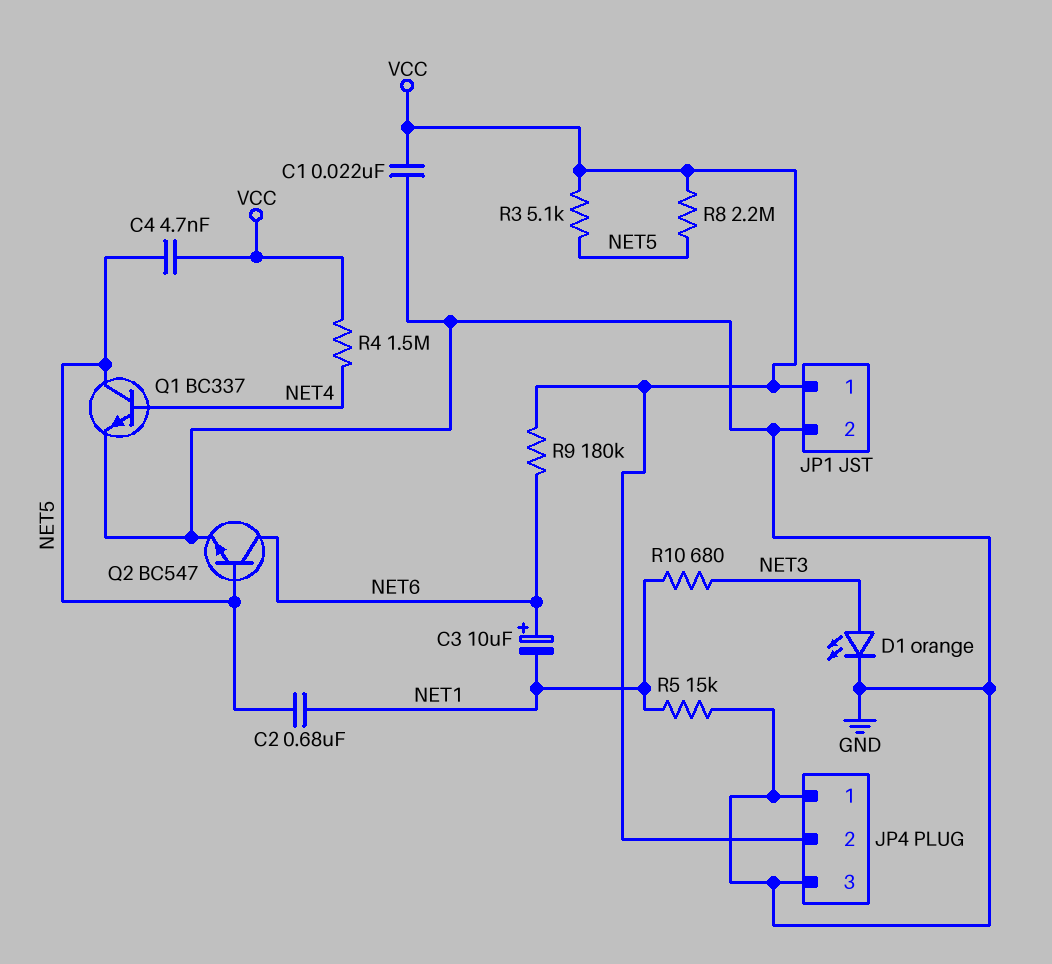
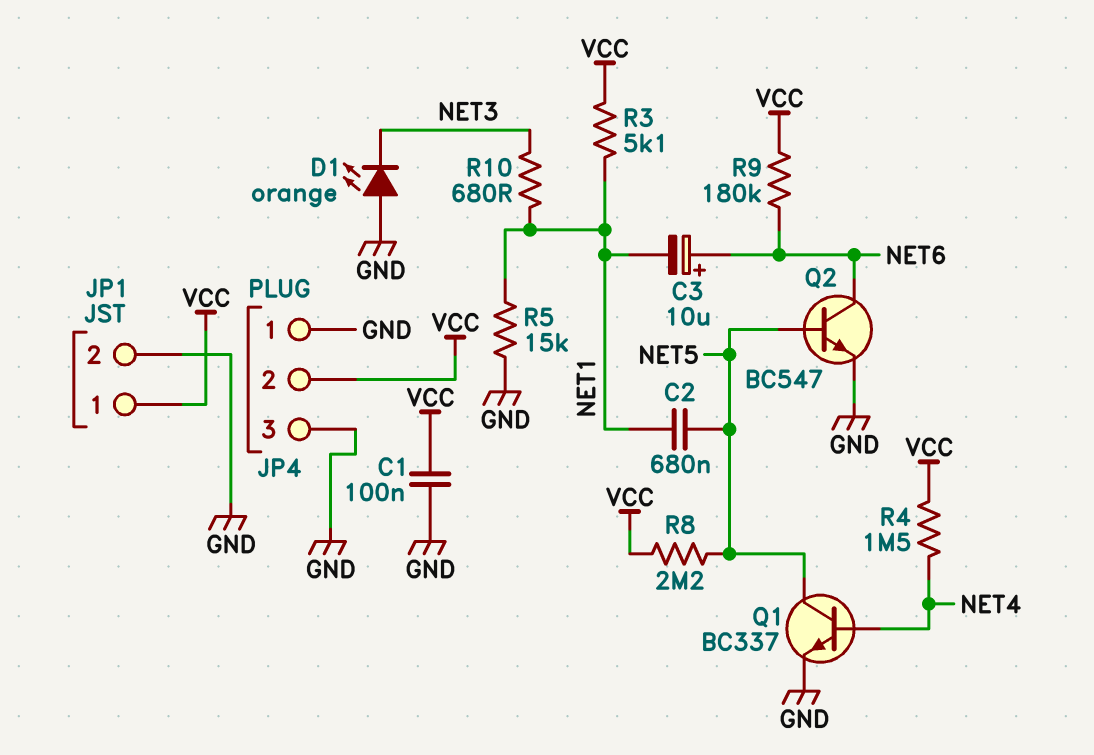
C1: 22nF (GND, VCC) -> 100nF (GND, VCC)
C4: 4.7nF (NET5, VCC) -> none
D1: LED orange (A NET3, K GND) -> LED orange (A GND, K NET3)
R3: 5.1k (NET5, VCC) -> 5.1k (NET1, VCC)

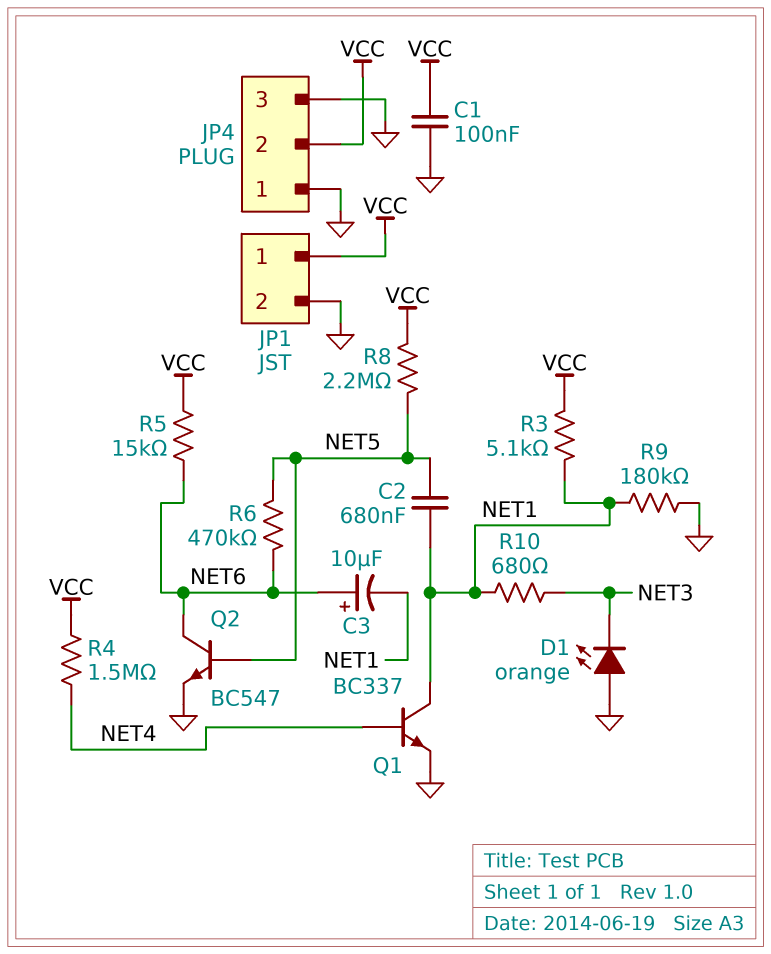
Q1: NPN BC337 (B NET4, C NET5, E GND) -> NPN BC337 (B NET4, C NET1, E GND)
R5: 15k (GND, NET1) -> 15k (NET6, VCC)
R6: none -> 470k (NET5, NET6)
R9: 180k (NET6, VCC) -> 180k (GND, NET1)

